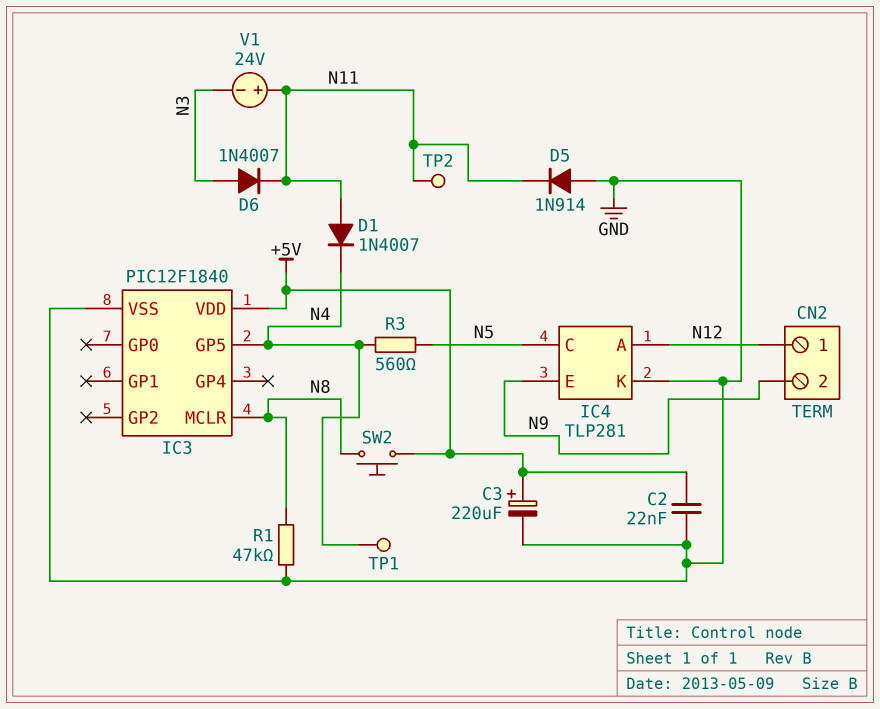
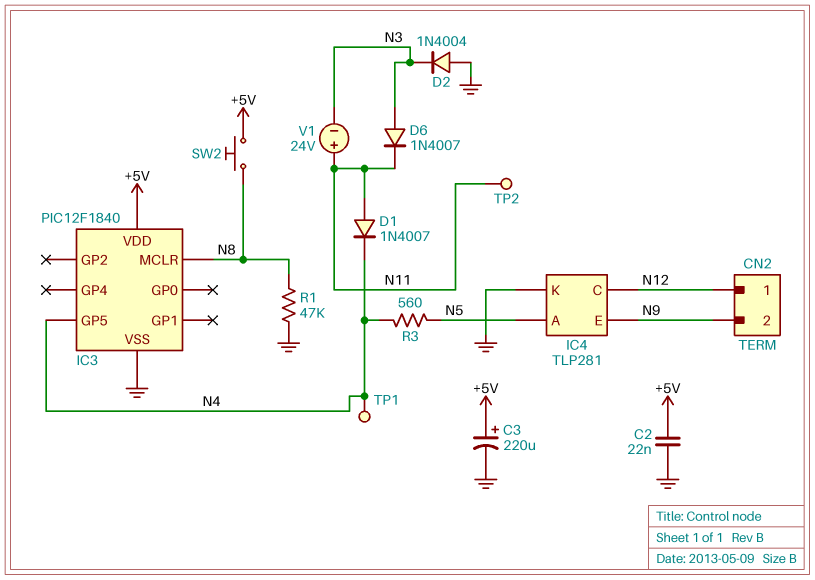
D2: none -> diode 1N4004 (A GND, K N3)
D5: diode 1N914 (A GND, K N11) -> none
IC4 pin A: N12 -> N5
IC4 pin C: N5 -> N12

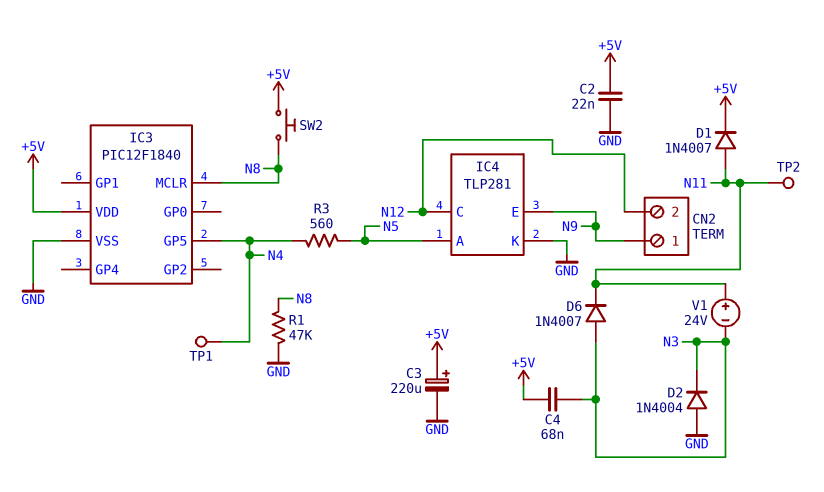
C4: none -> 68nF (+5V, N3)
CN2 pin 1: N12 -> N9
CN2 pin 2: N9 -> N12
D1: diode 1N4007 (A N11, K N4) -> diode 1N4007 (A N11, K +5V)

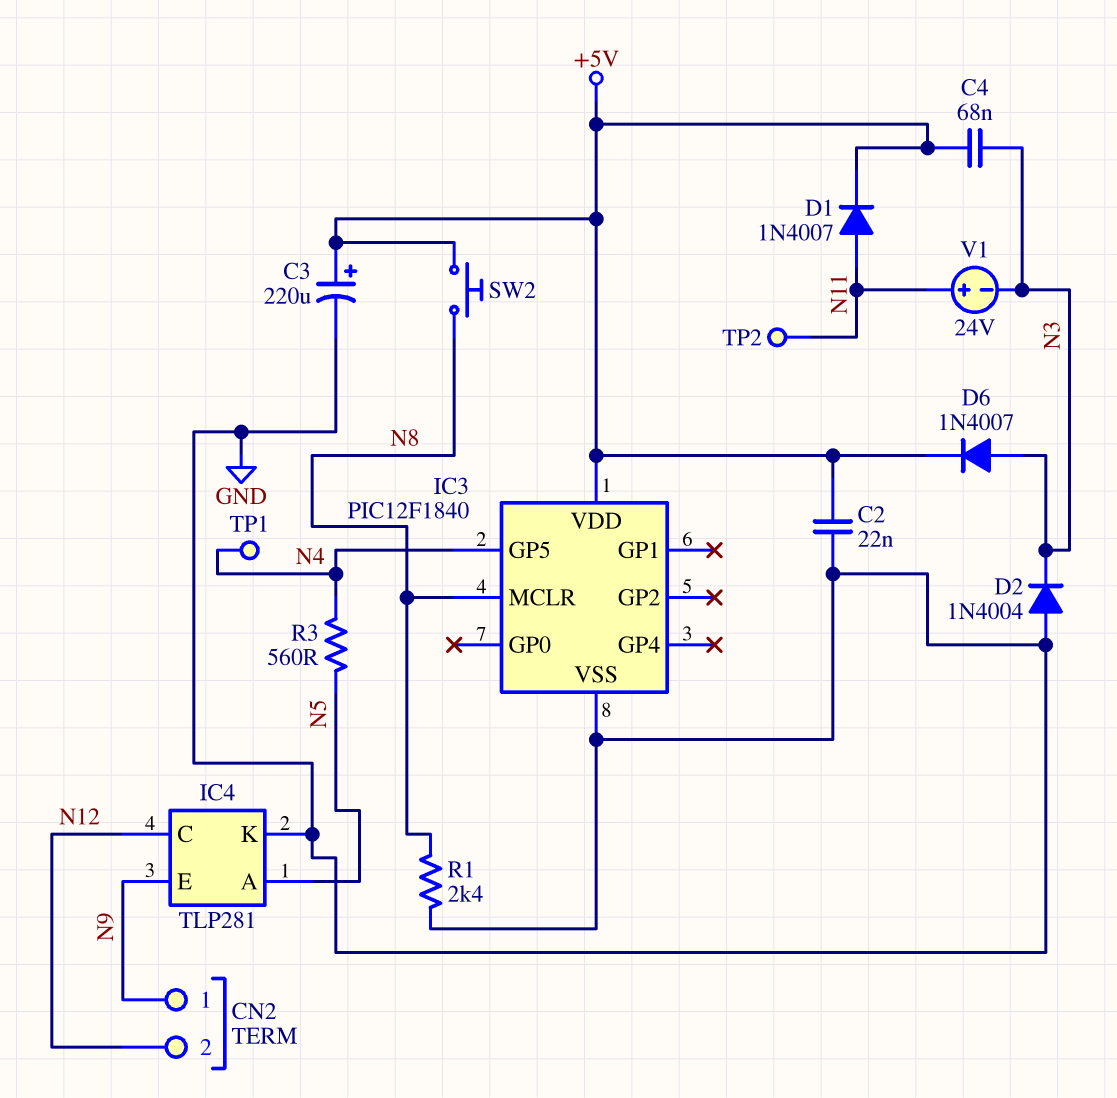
D6: diode 1N4007 (A N3, K N11) -> diode 1N4007 (A N3, K +5V)
R1: 47k (GND, N8) -> 2.4k (GND, N8)

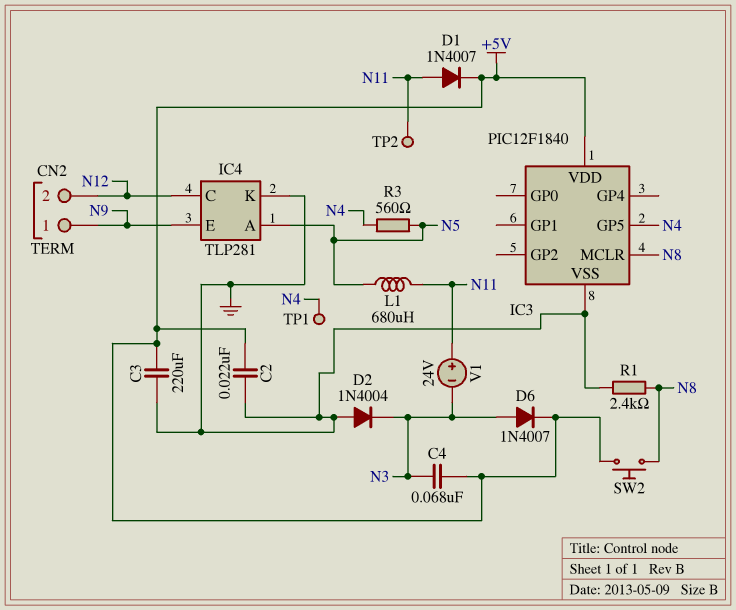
C3: 220uF (plus +5V, minus GND) -> 220uF (+5V, GND)
L1: none -> 680uH (N5, N11)

